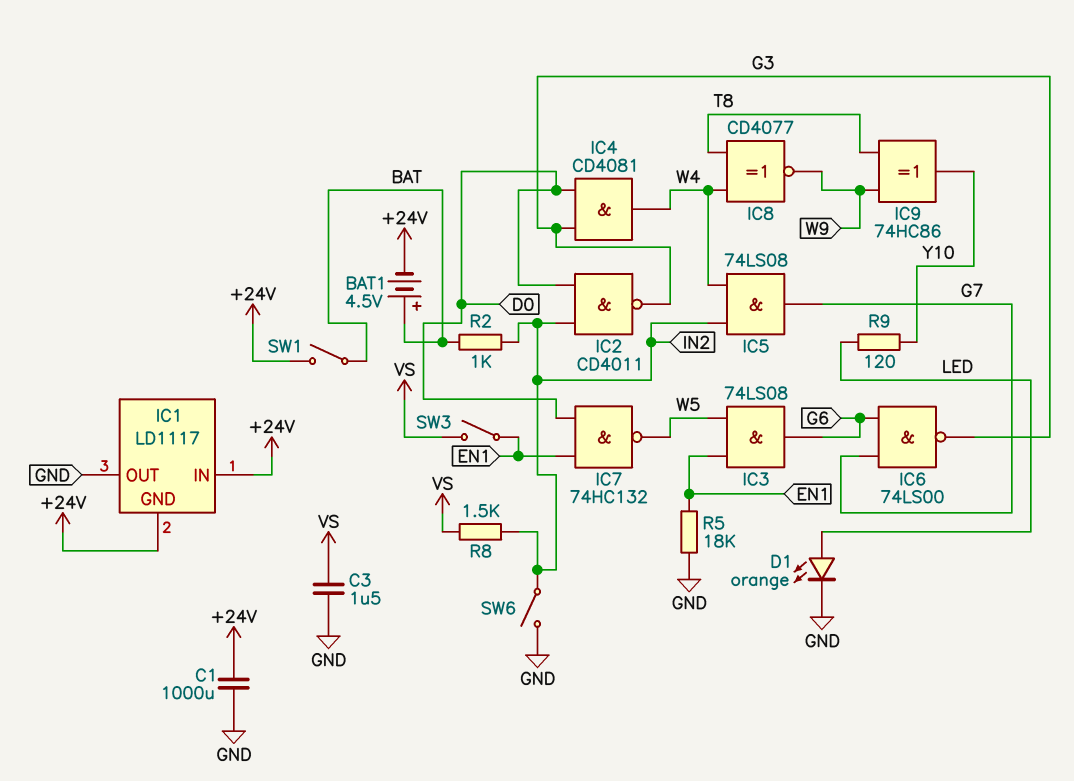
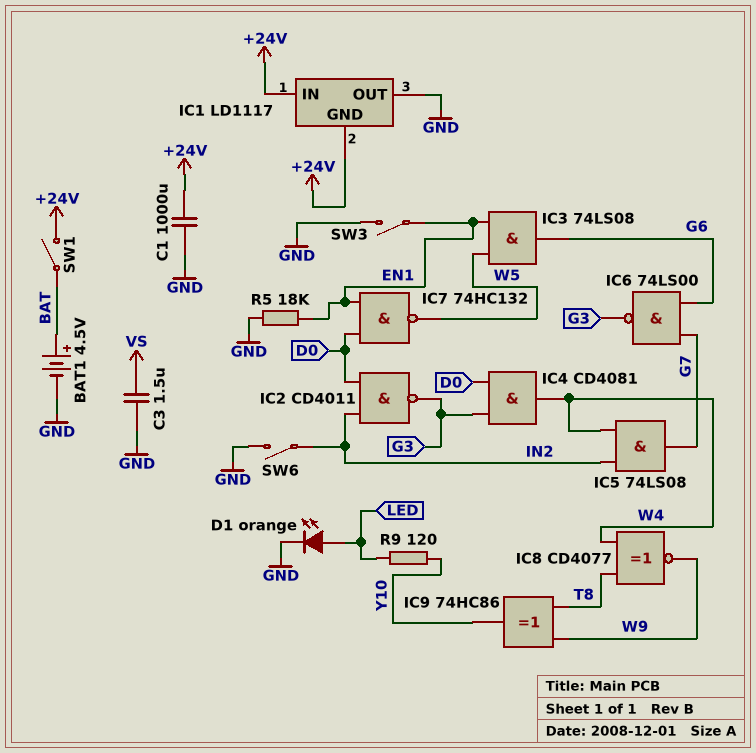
BAT1: 4.5V (plus BAT, minus +24V) -> 4.5V (plus BAT, minus GND)
R2: 1k (BAT, IN2) -> none
R8: 1.5k (IN2, VS) -> none
SW3: switch (EN1, VS) -> switch (EN1, GND)

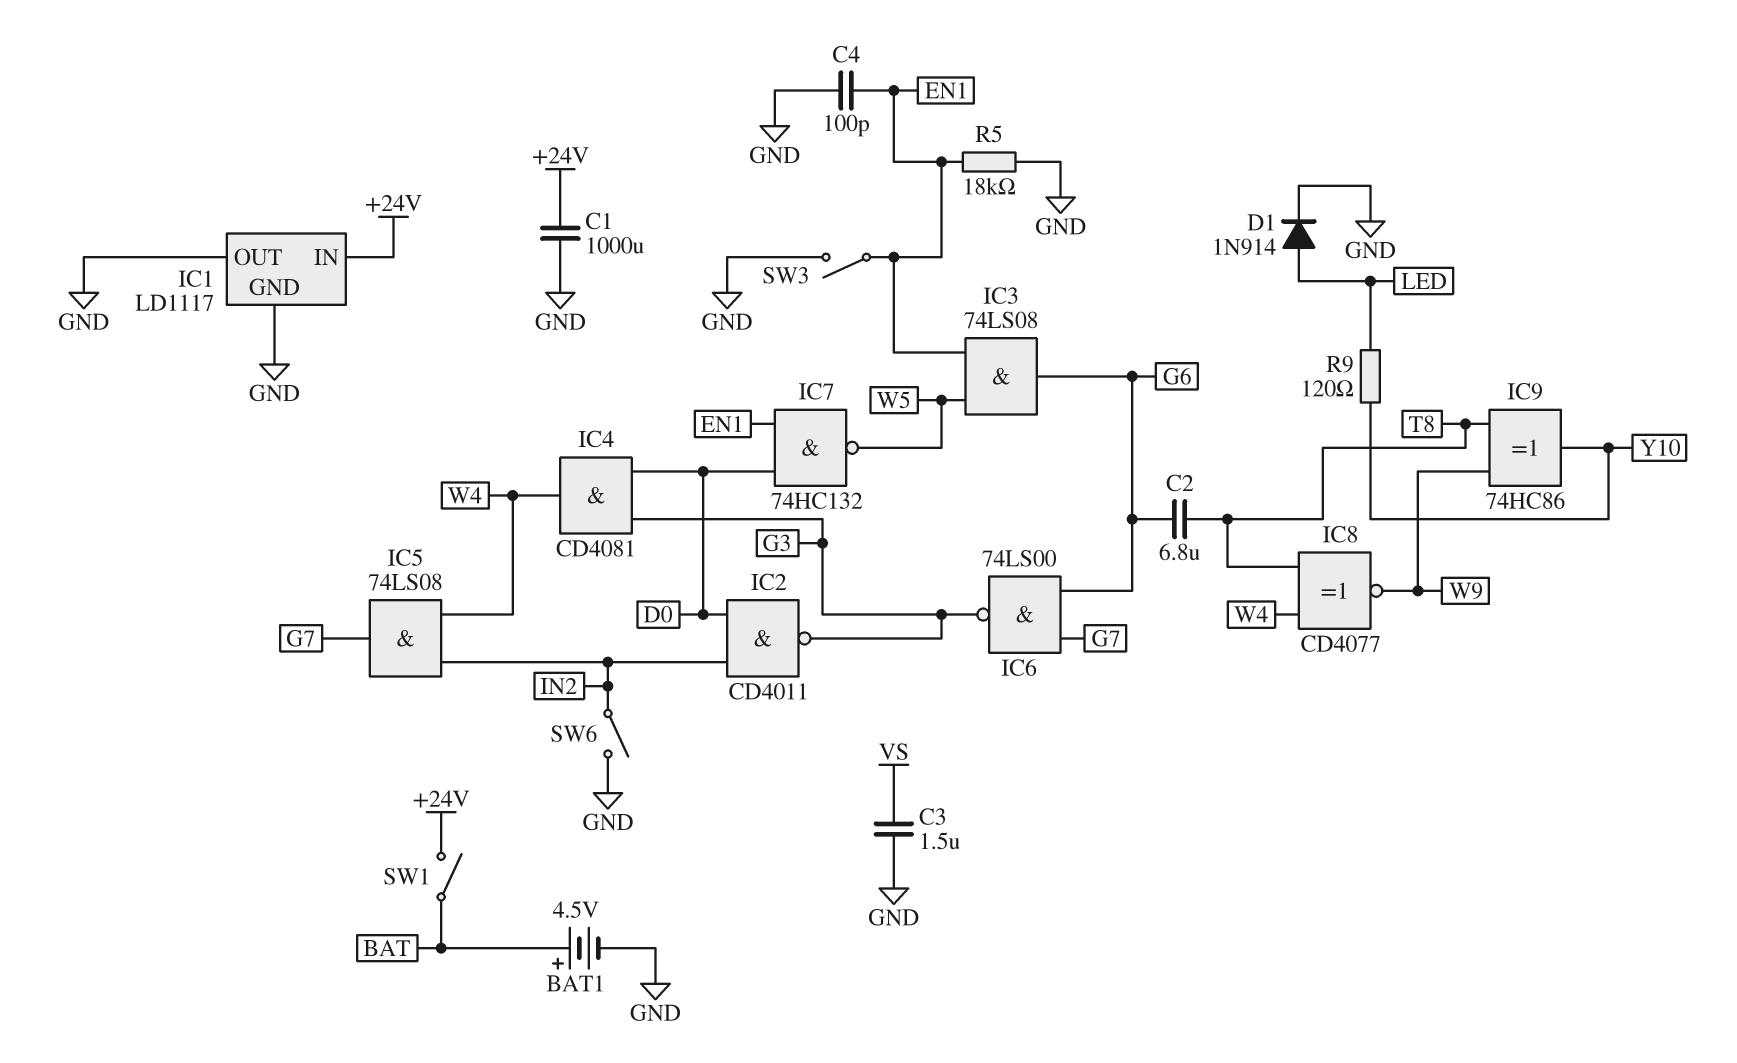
C2: none -> 6.8uF (G6, T8)
C4: none -> 100pF (EN1, GND)
D1: LED orange (A LED, K GND) -> diode 1N914 (A LED, K GND)
IC1 pin GND: +24V -> GND

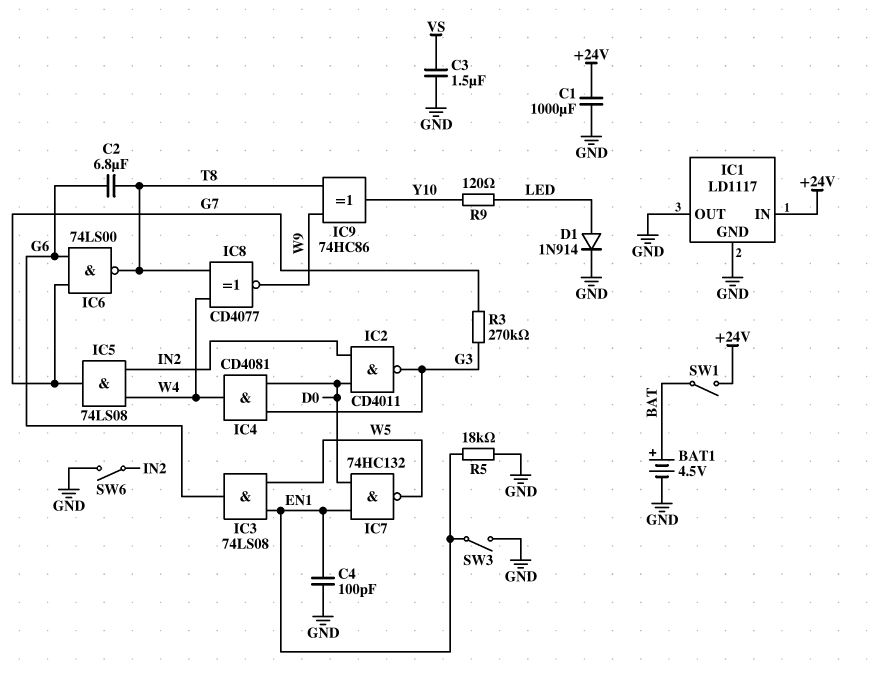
IC6: NAND 74LS00 (in G6, in G7, out G3) -> NAND 74LS00 (in G6, in G7, out T8)
R3: none -> 270k (G3, G7)

